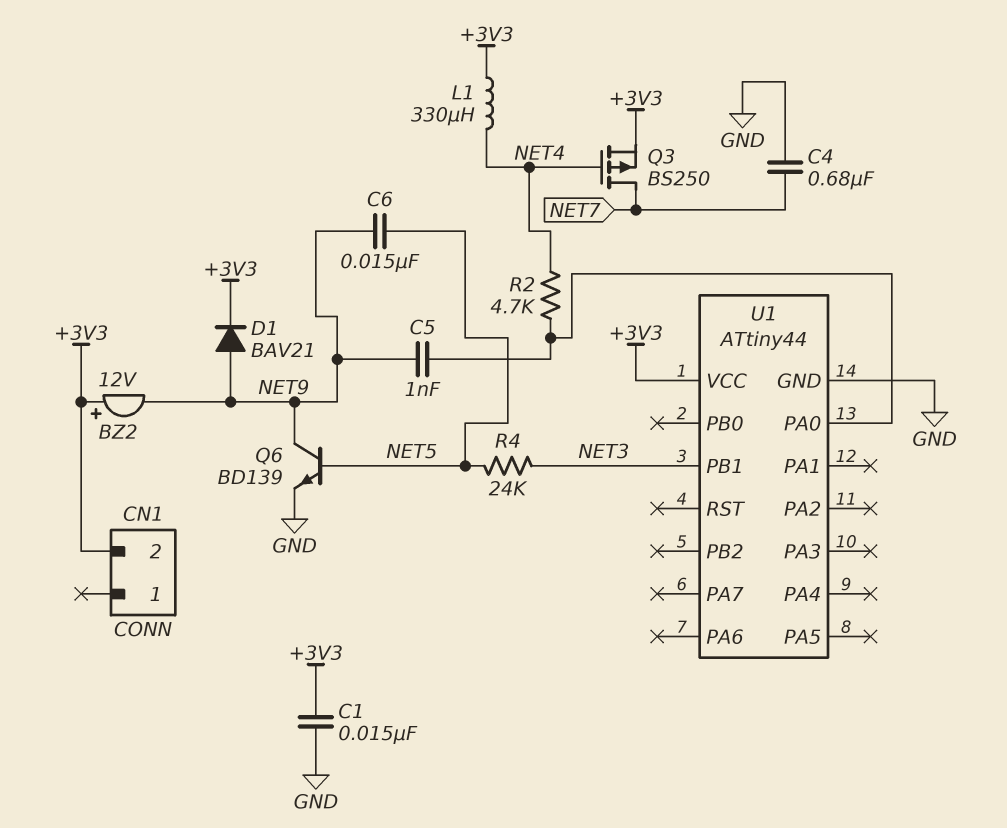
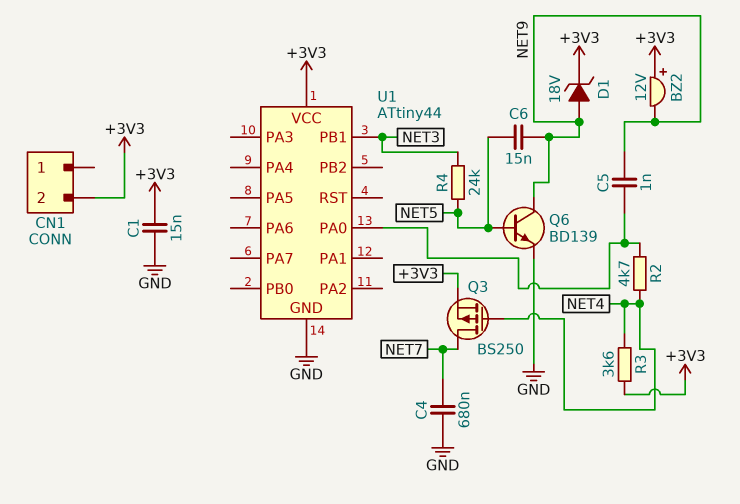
D1: diode BAV21 (A NET9, K +3V3) -> zener 18V (A NET9, K +3V3)
L1: 330uH (+3V3, NET4) -> none
R3: none -> 3.6k (+3V3, NET4)

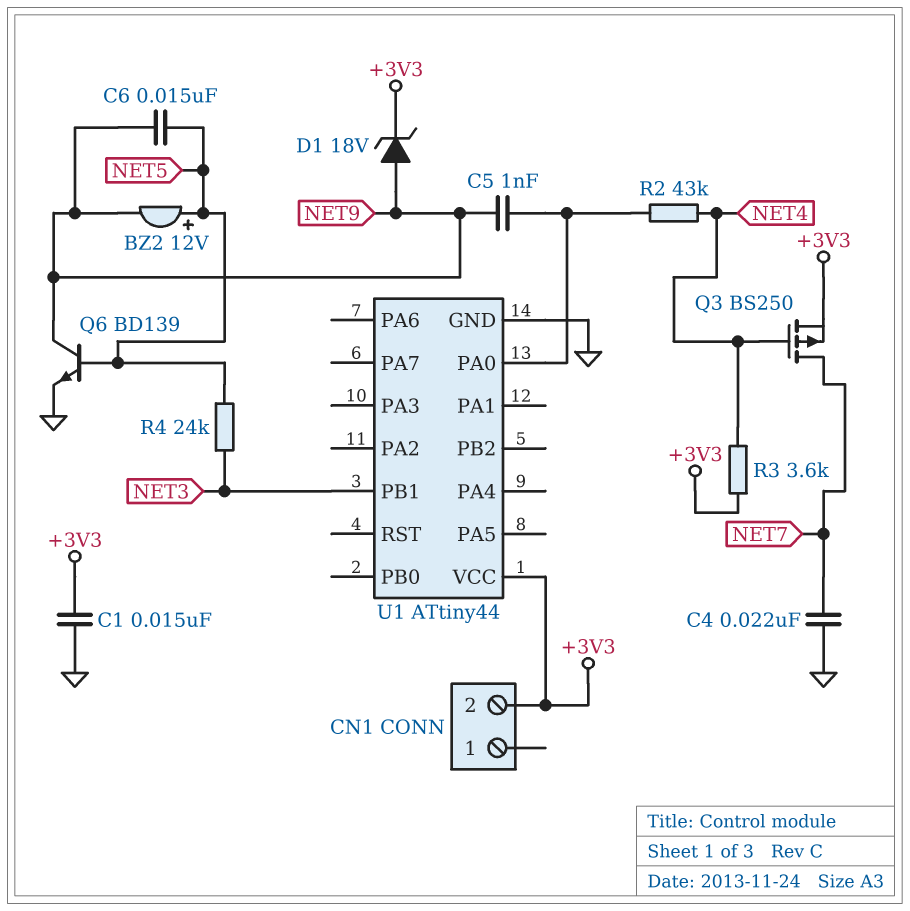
BZ2: buzzer 12V (plus +3V3, minus NET9) -> buzzer 12V (plus NET5, minus NET9)
C4: 680nF (GND, NET7) -> 22nF (GND, NET7)
R2: 4.7k (NET4, U1/PA0) -> 43k (NET4, U1/PA0)

